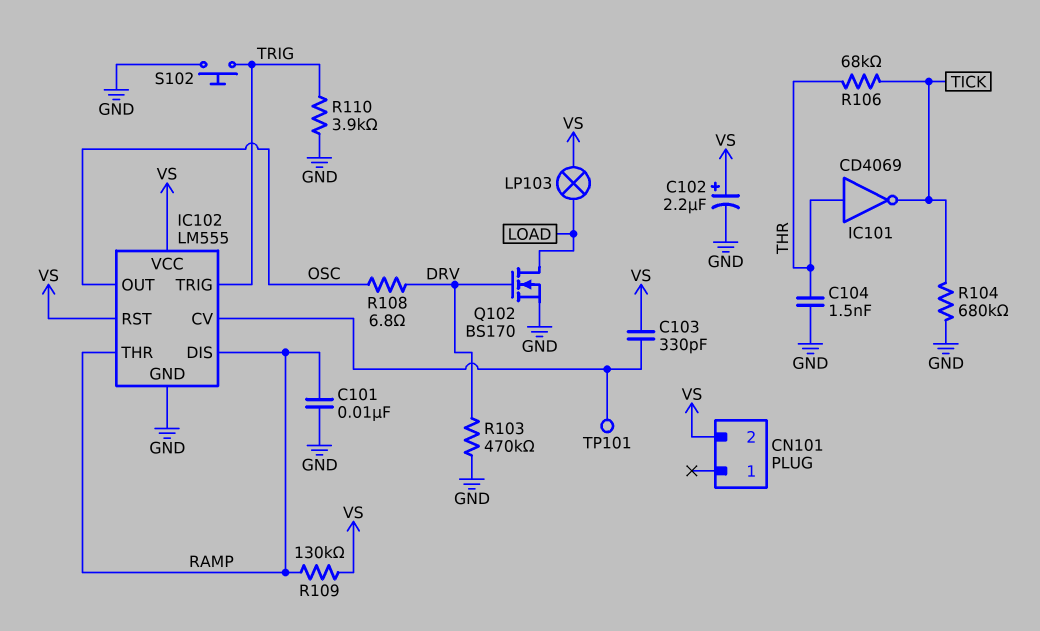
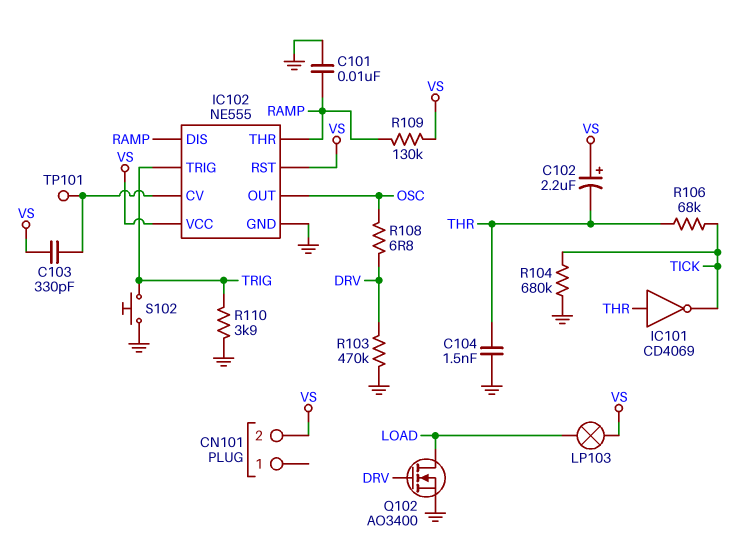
C102: 2.2uF (plus VS, minus GND) -> 2.2uF (plus VS, minus THR)
IC102: LM555 -> NE555
Q102: NMOS BS170 (G DRV, D LOAD, S GND) -> NMOS AO3400 (G DRV, D LOAD, S GND)

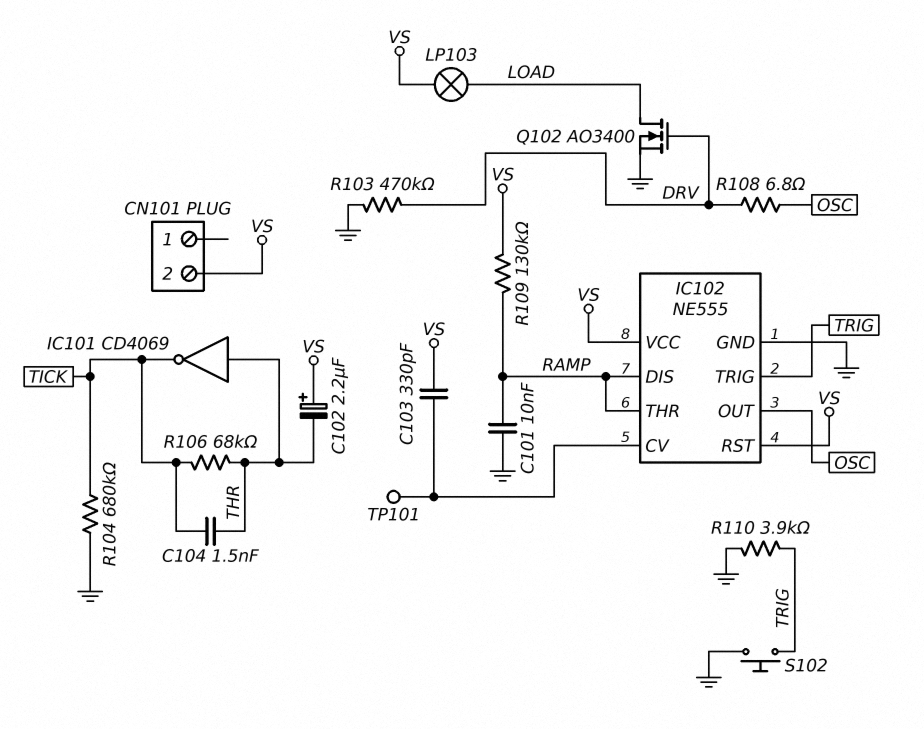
C104: 1.5nF (GND, THR) -> 1.5nF (THR, TICK)

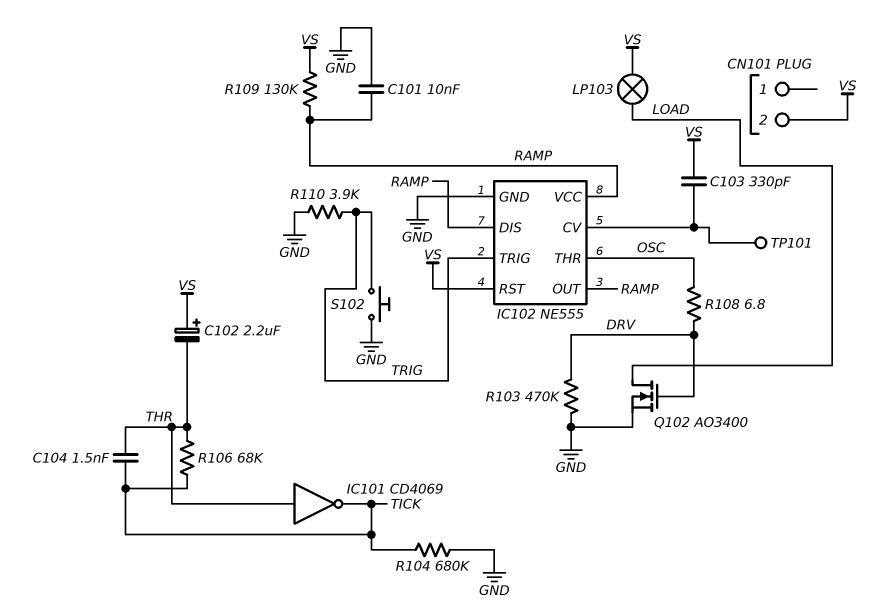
IC102 pin OUT: OSC -> RAMP
IC102 pin THR: RAMP -> OSC
IC102 pin VCC: VS -> RAMP

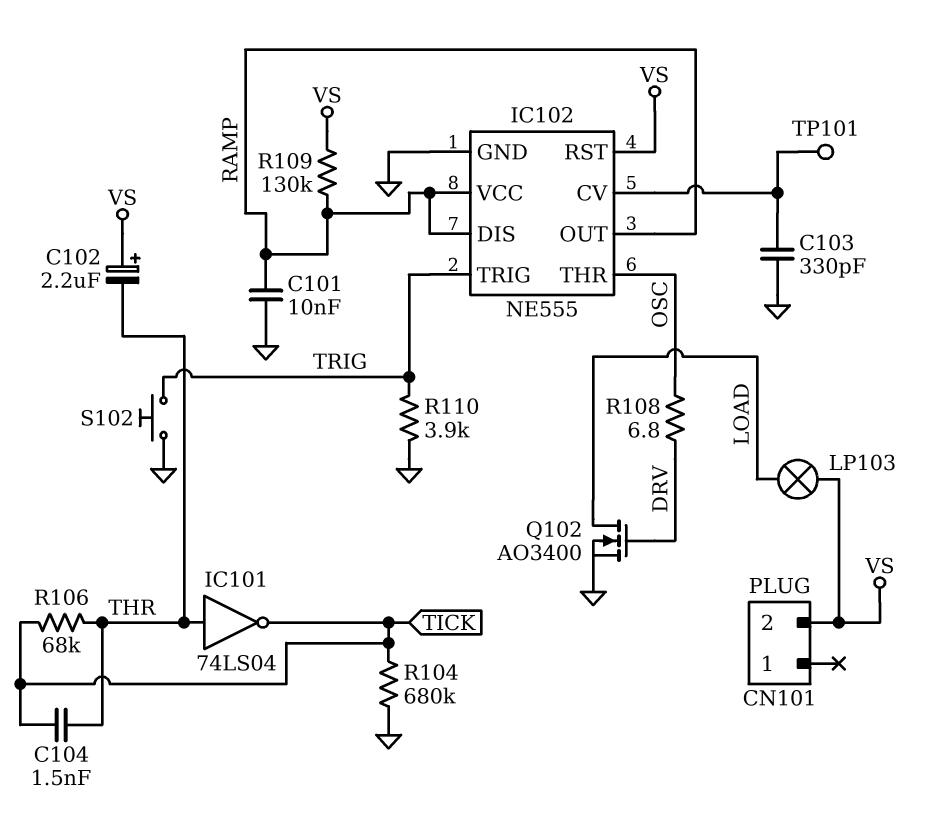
C103: 330pF (IC102/CV, VS) -> 330pF (GND, IC102/CV)
IC101: NOT CD4069 (in THR, out TICK) -> NOT 74LS04 (in THR, out TICK)
R103: 470k (DRV, GND) -> none

